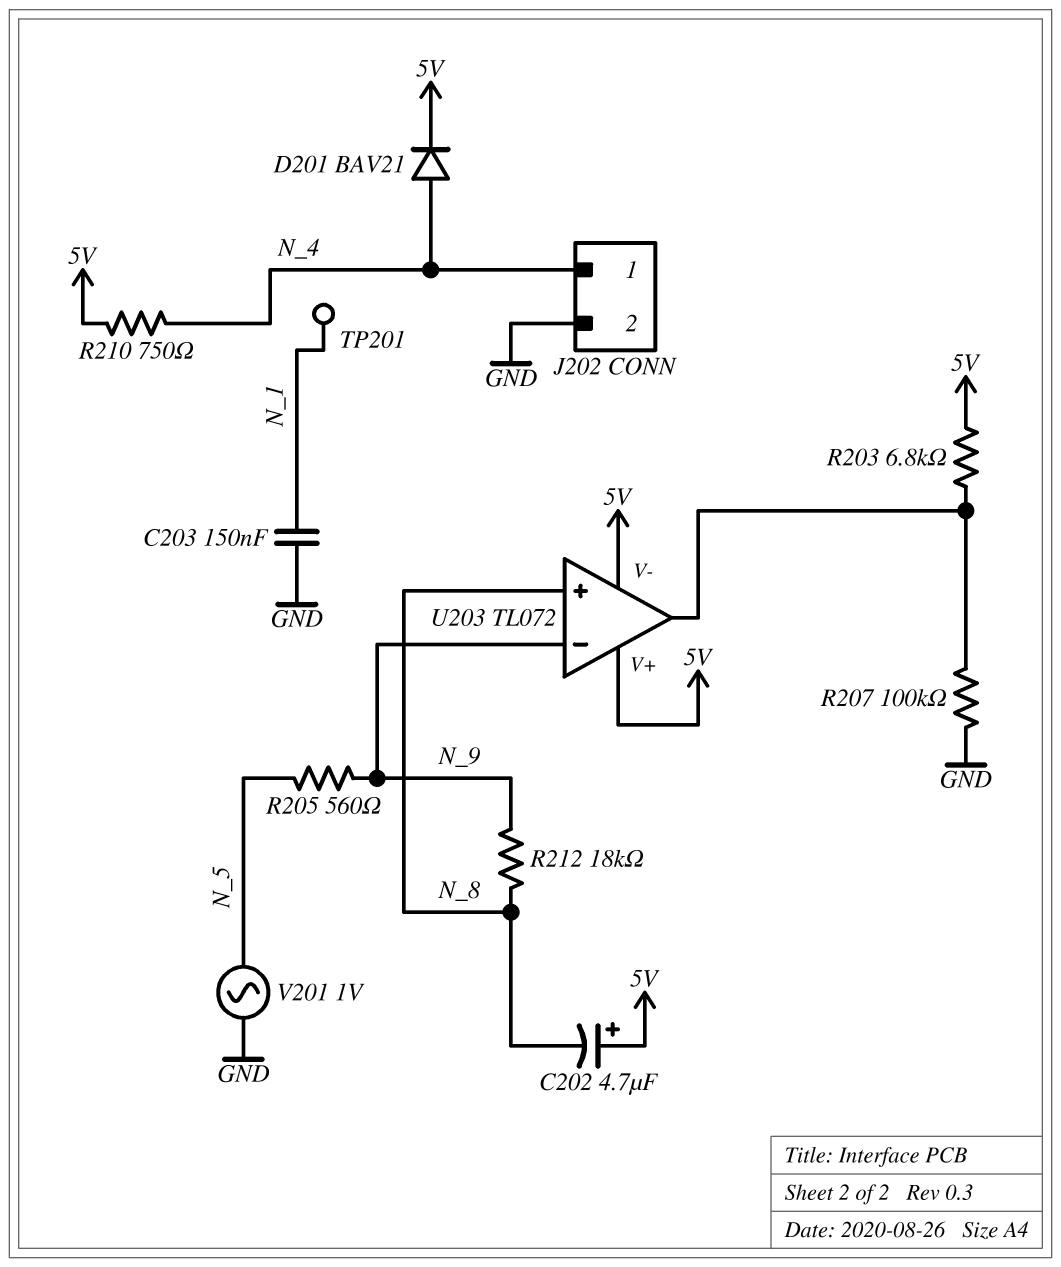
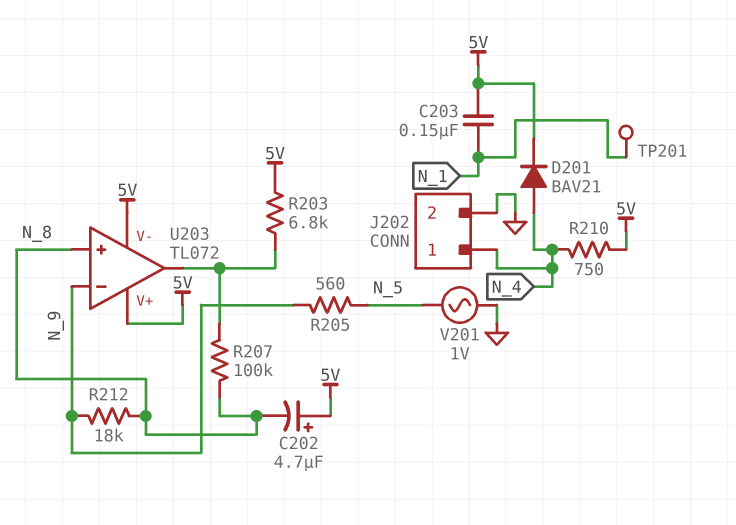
C203: 150nF (GND, N_1) -> 150nF (5V, N_1)
R207: 100k (GND, U203/out) -> 100k (N_8, U203/out)

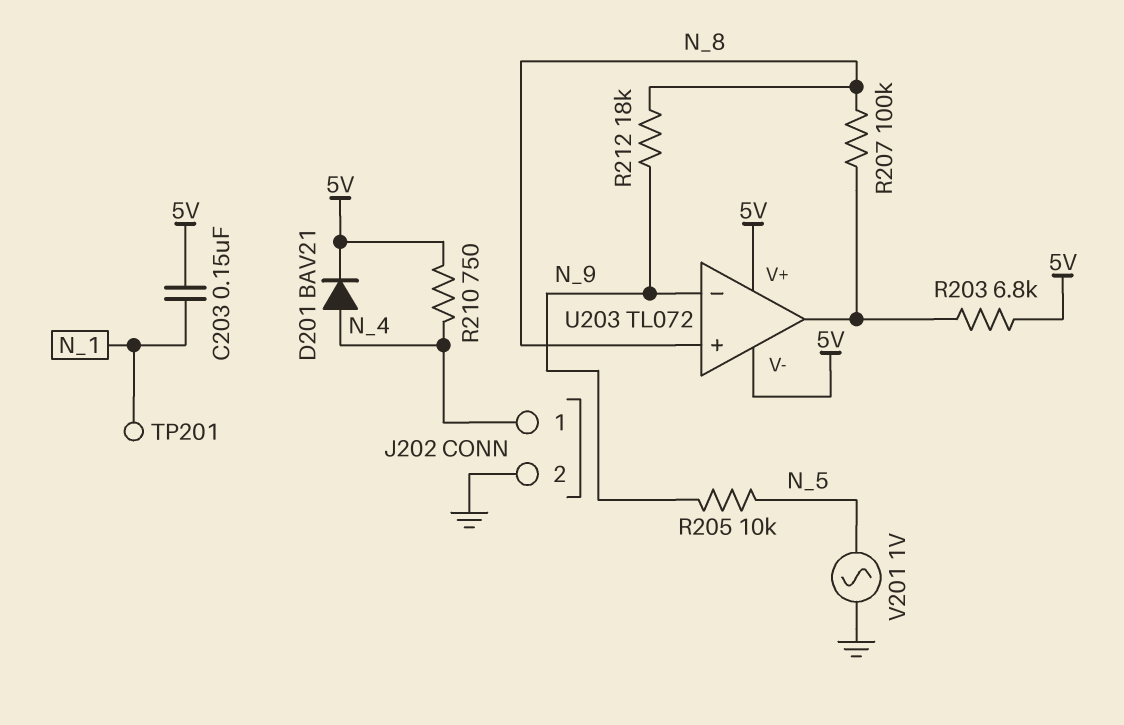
C202: 4.7uF (plus 5V, minus N_8) -> none
R205: 560 (N_5, N_9) -> 10k (N_5, N_9)

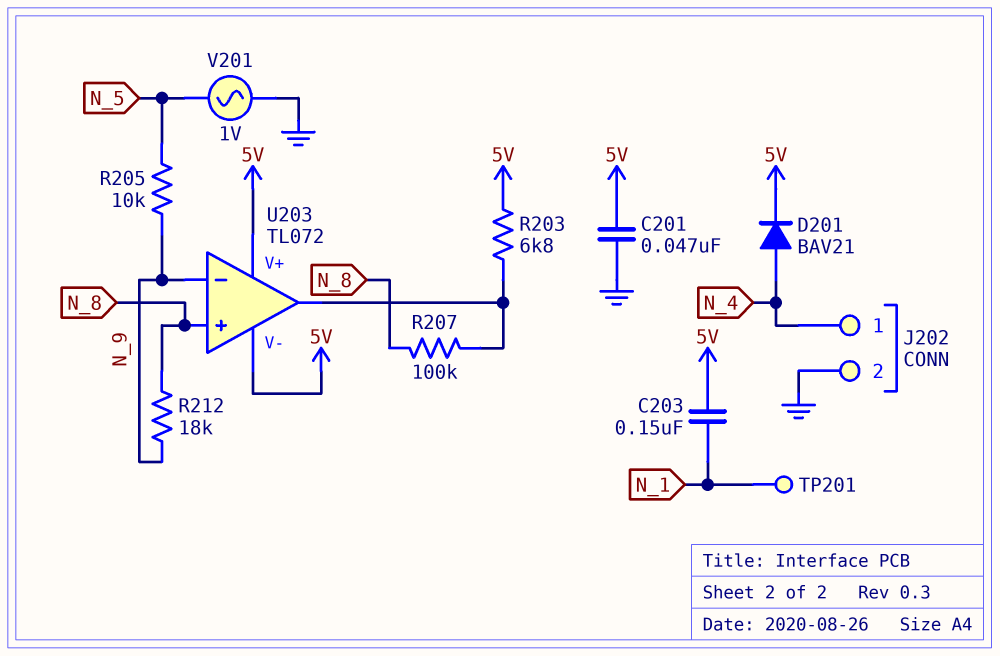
C201: none -> 47nF (5V, GND)
R210: 750 (5V, N_4) -> none

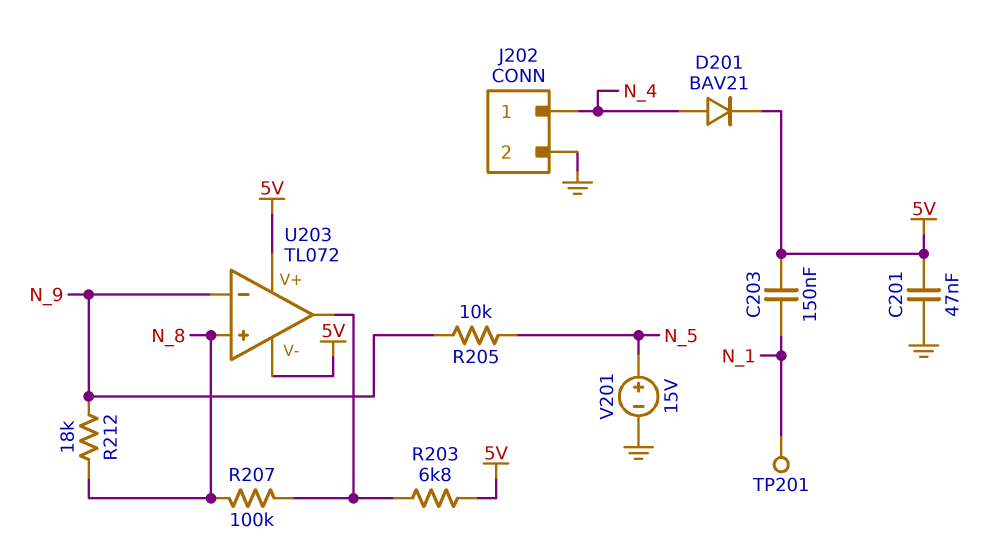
V201: AC 1V (GND, N_5) -> 15V (plus N_5, minus GND)

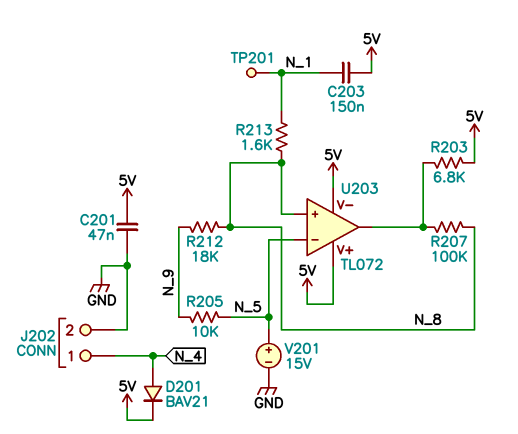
R213: none -> 1.6k (N_1, N_8)
U203 pin in-: N_9 -> N_5

